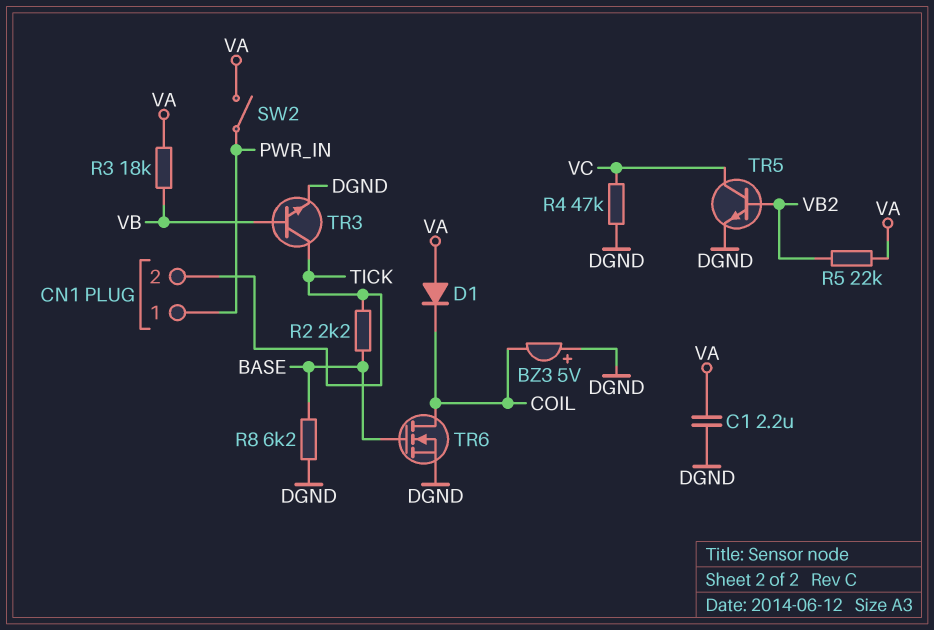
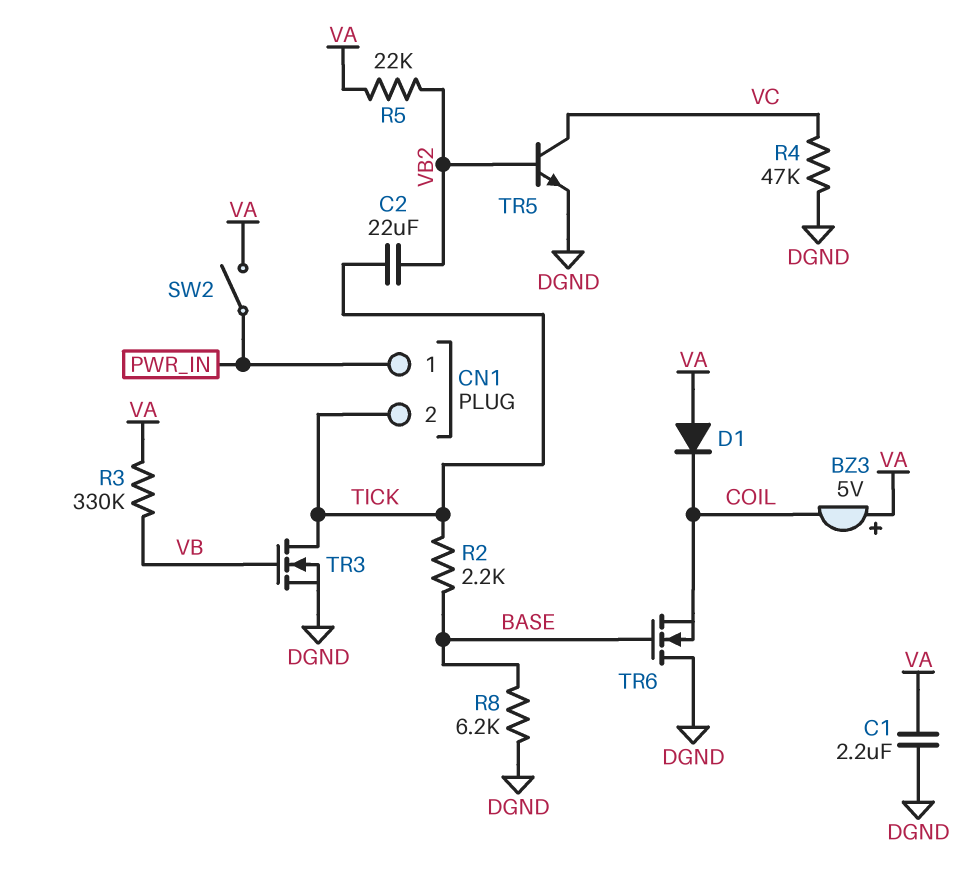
BZ3: buzzer 5V (plus DGND, minus COIL) -> buzzer 5V (plus VA, minus COIL)
C2: none -> 22uF (TICK, VB2)
R3: 18k (VA, VB) -> 330k (VA, VB)
TR3: NPN (B VB, C TICK, E DGND) -> NMOS (G VB, D TICK, S DGND)
TR6: NMOS (G BASE, D COIL, S DGND) -> NMOS (G BASE, D DGND, S COIL)

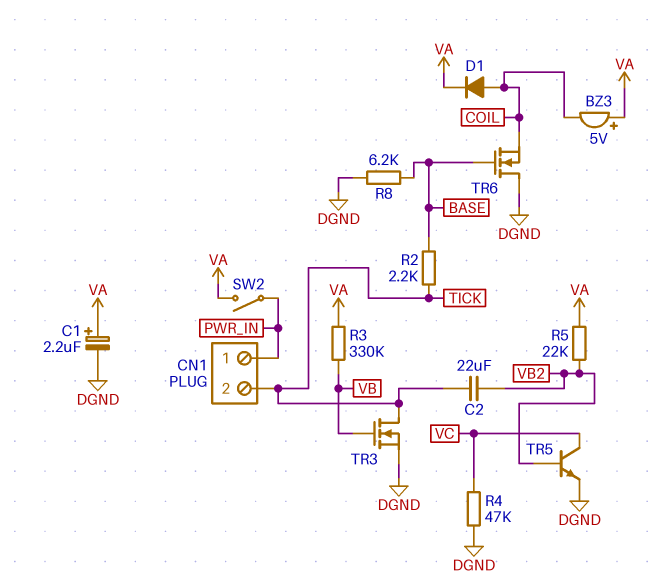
C1: 2.2uF (DGND, VA) -> 2.2uF (plus VA, minus DGND)
D1: diode (A VA, K COIL) -> diode (A COIL, K VA)

